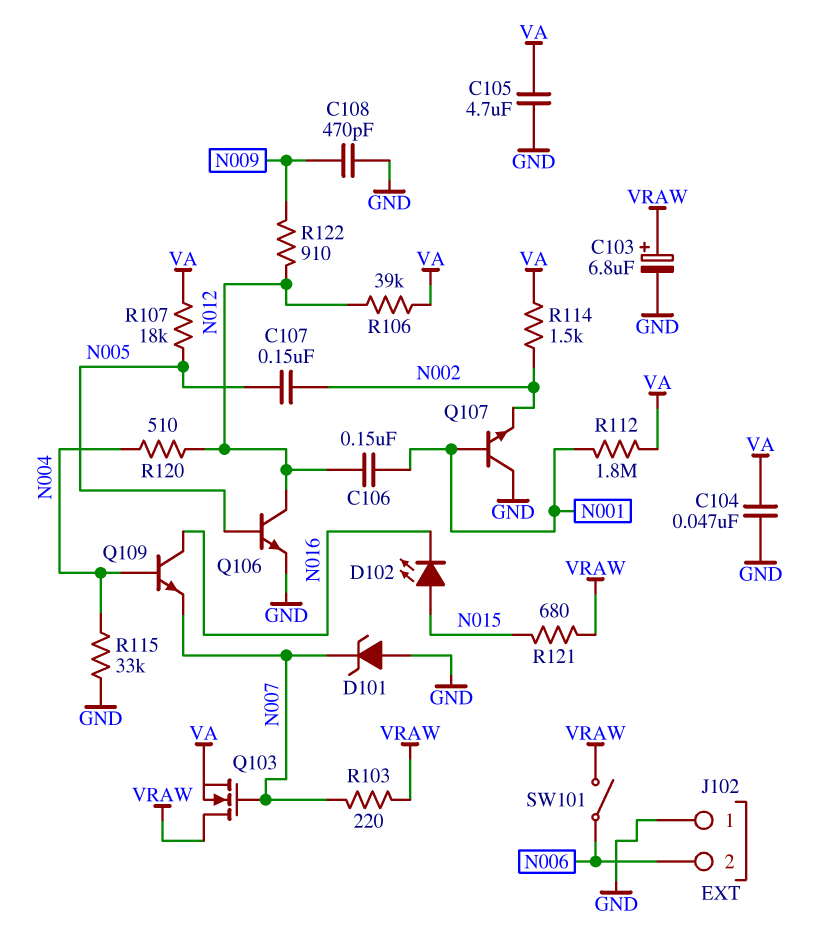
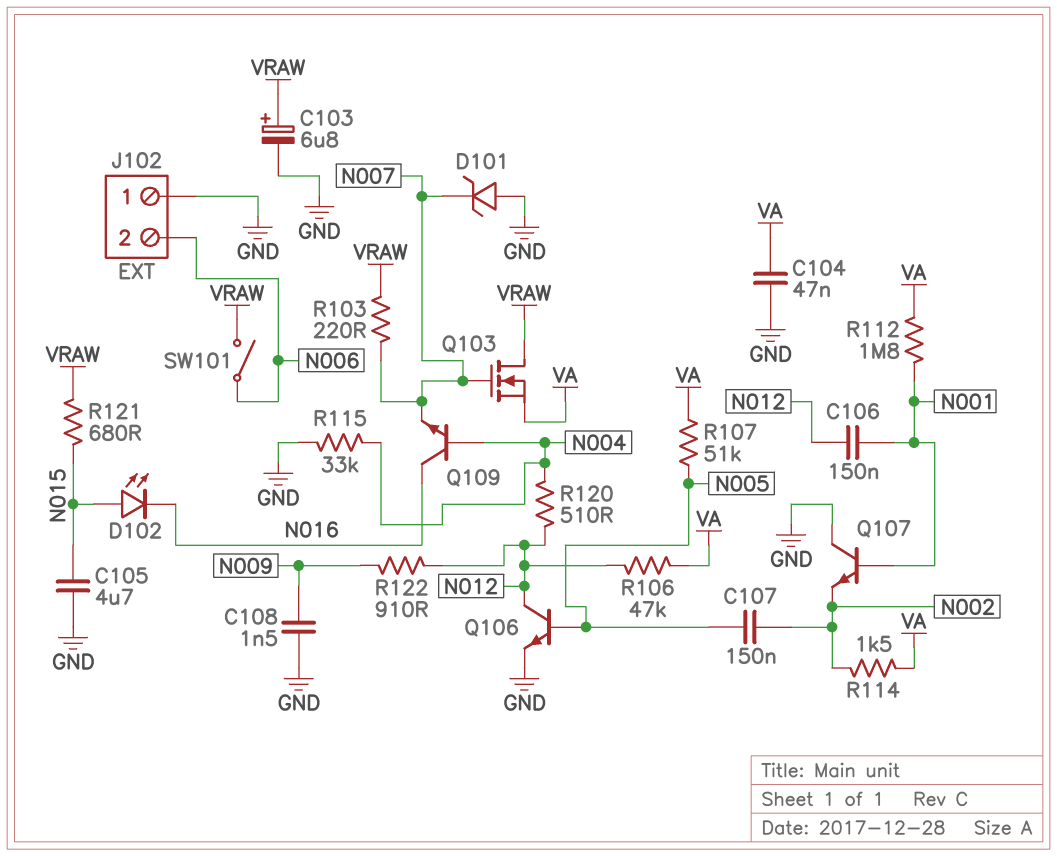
C105: 4.7uF (GND, VA) -> 4.7uF (GND, N015)
C108: 470pF (GND, N009) -> 1.5nF (GND, N009)
R106: 39k (N012, VA) -> 47k (N012, VA)
R107: 18k (N005, VA) -> 51k (N005, VA)

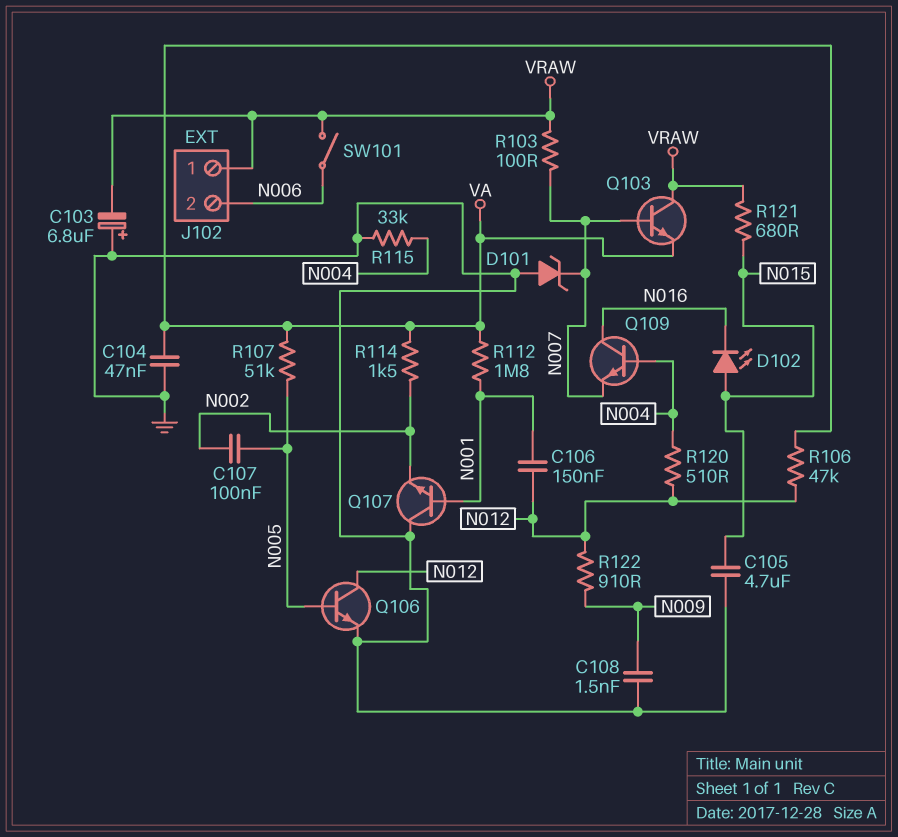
C103: 6.8uF (plus VRAW, minus GND) -> 6.8uF (plus GND, minus VRAW)
C107: 150nF (N002, N005) -> 100nF (N002, N005)
J102 pin 1: GND -> VRAW
Q103: NMOS (G N007, D VRAW, S VA) -> NPN (B N007, C VRAW, E VA)
R103: 220 (N007, VRAW) -> 100 (N007, VRAW)

